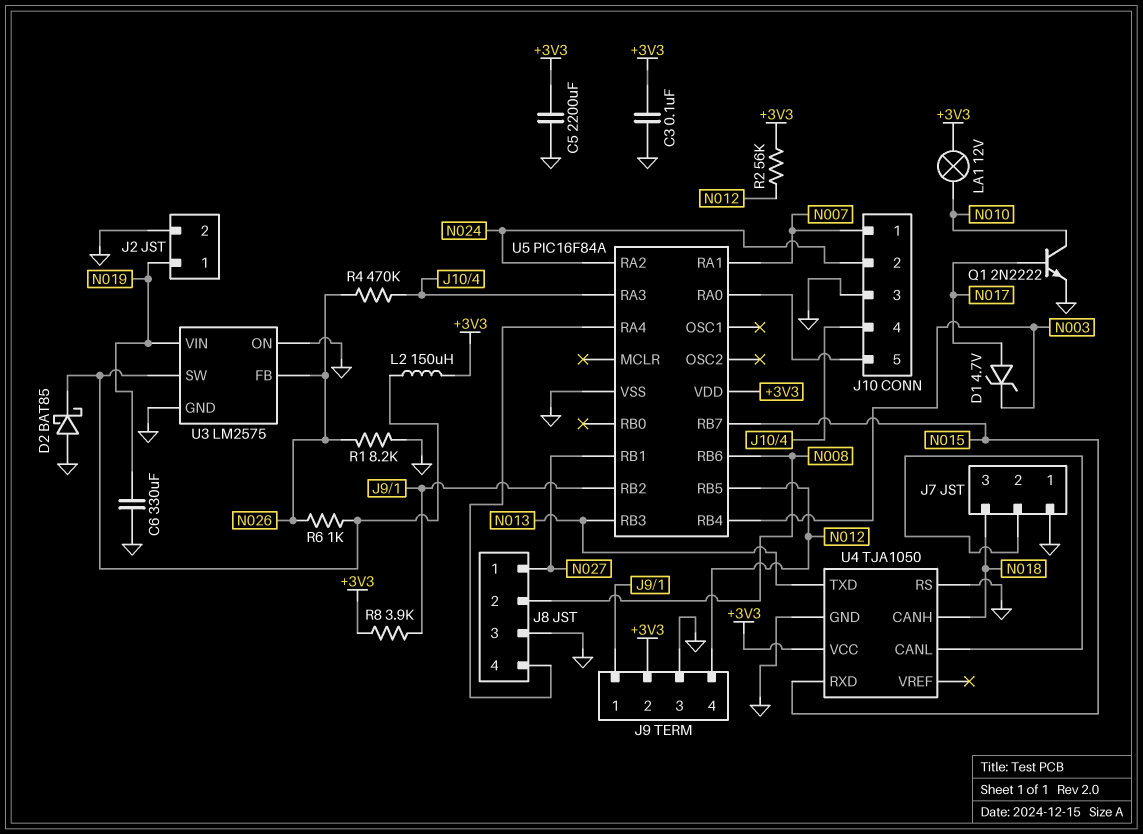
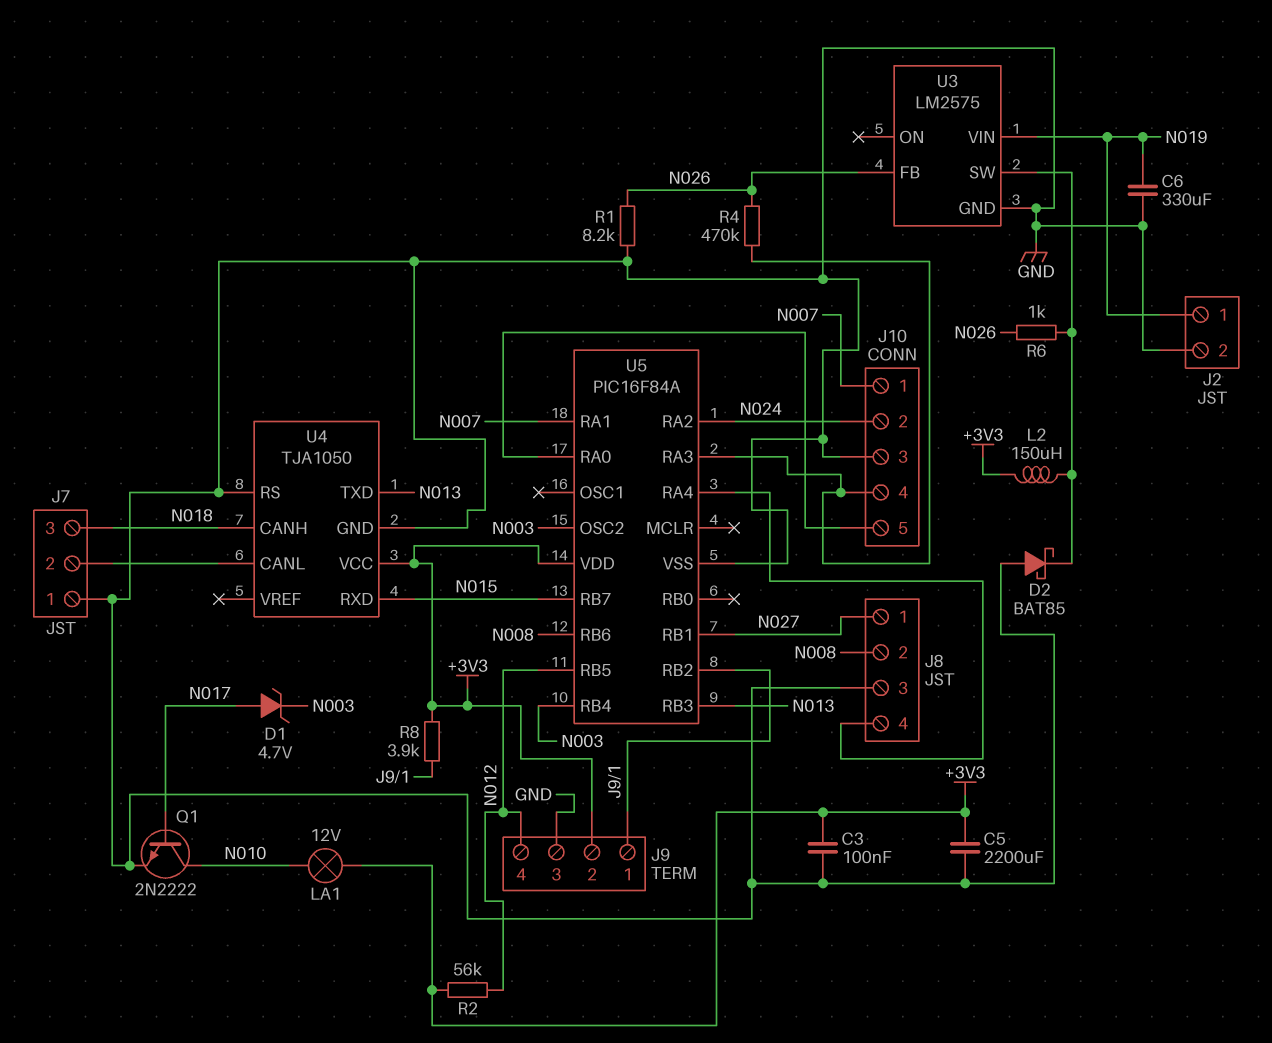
U3 pin ON: GND -> none
U5 pin OSC2: none -> N003

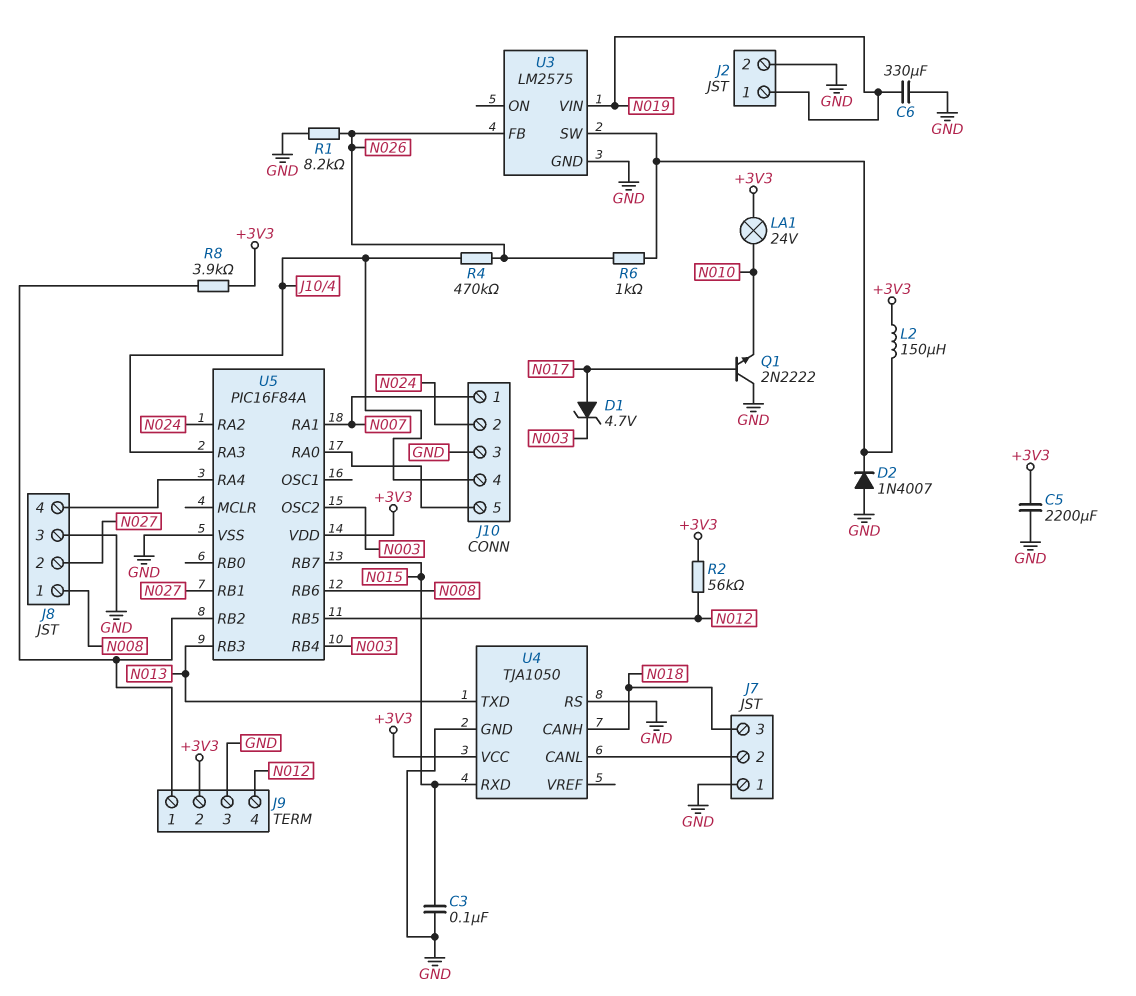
C3: 100nF (+3V3, GND) -> 100nF (GND, N015)
D2: schottky BAT85 (A GND, K U3/SW) -> diode 1N4007 (A GND, K U3/SW)
J8 pin 1: N027 -> N008
J8 pin 2: N008 -> N027
LA1: lamp 12V (+3V3, N010) -> lamp 24V (+3V3, N010)
Q1: NPN 2N2222 (B N017, C N010, E GND) -> NPN 2N2222 (B N017, C GND, E N010)

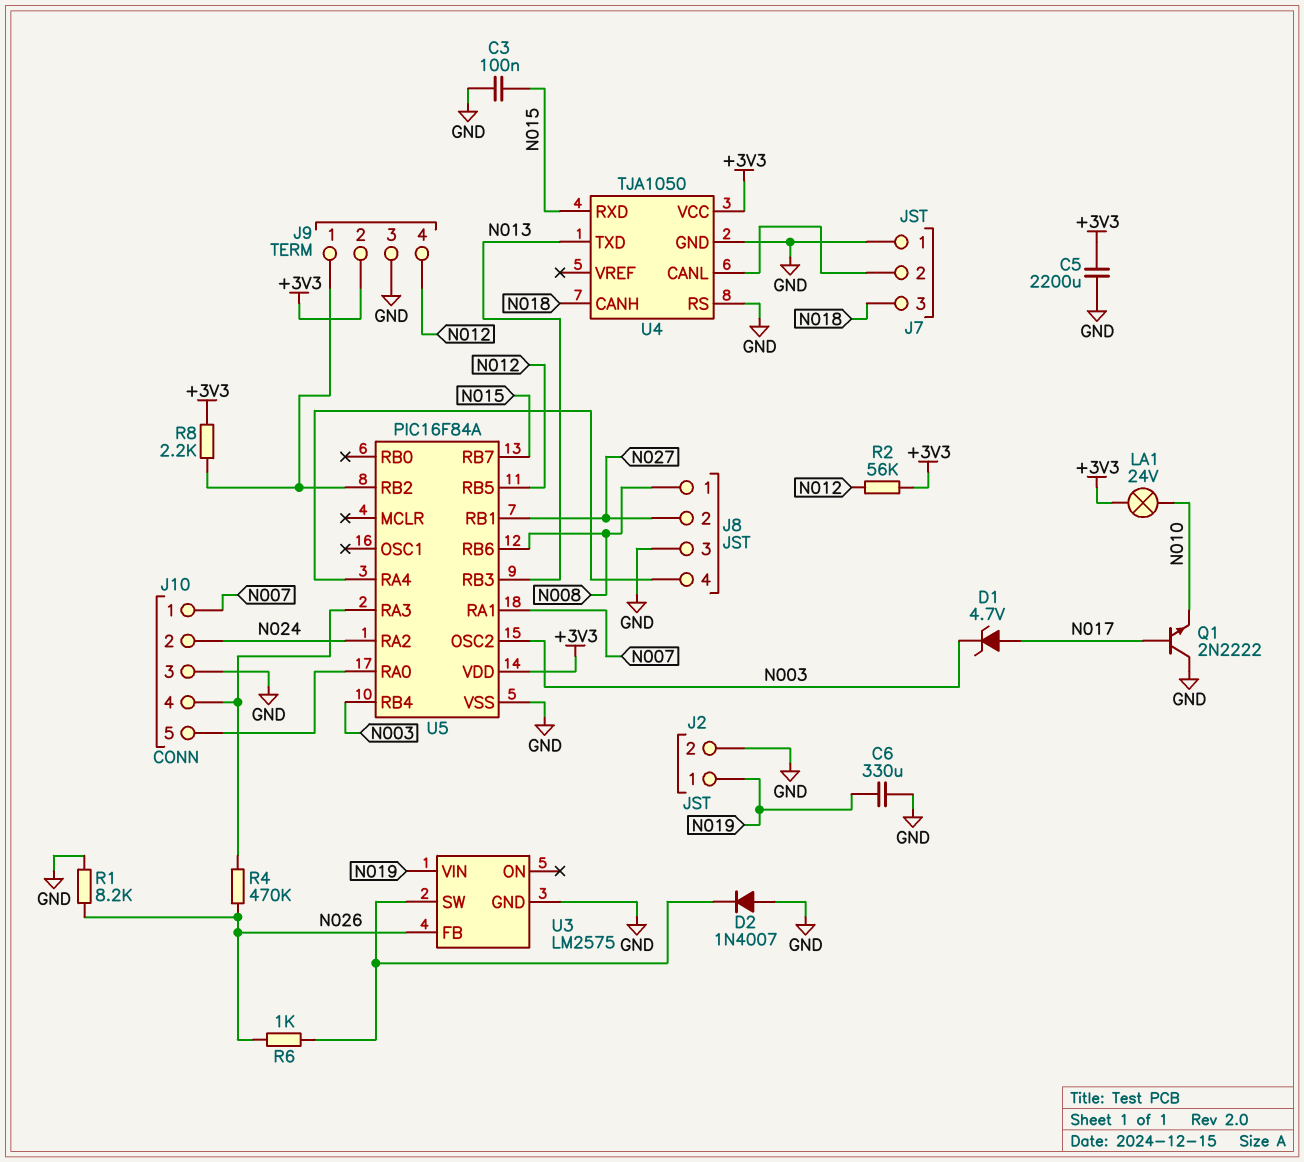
L2: 150uH (+3V3, U3/SW) -> none
R8: 3.9k (+3V3, J9/1) -> 2.2k (+3V3, J9/1)

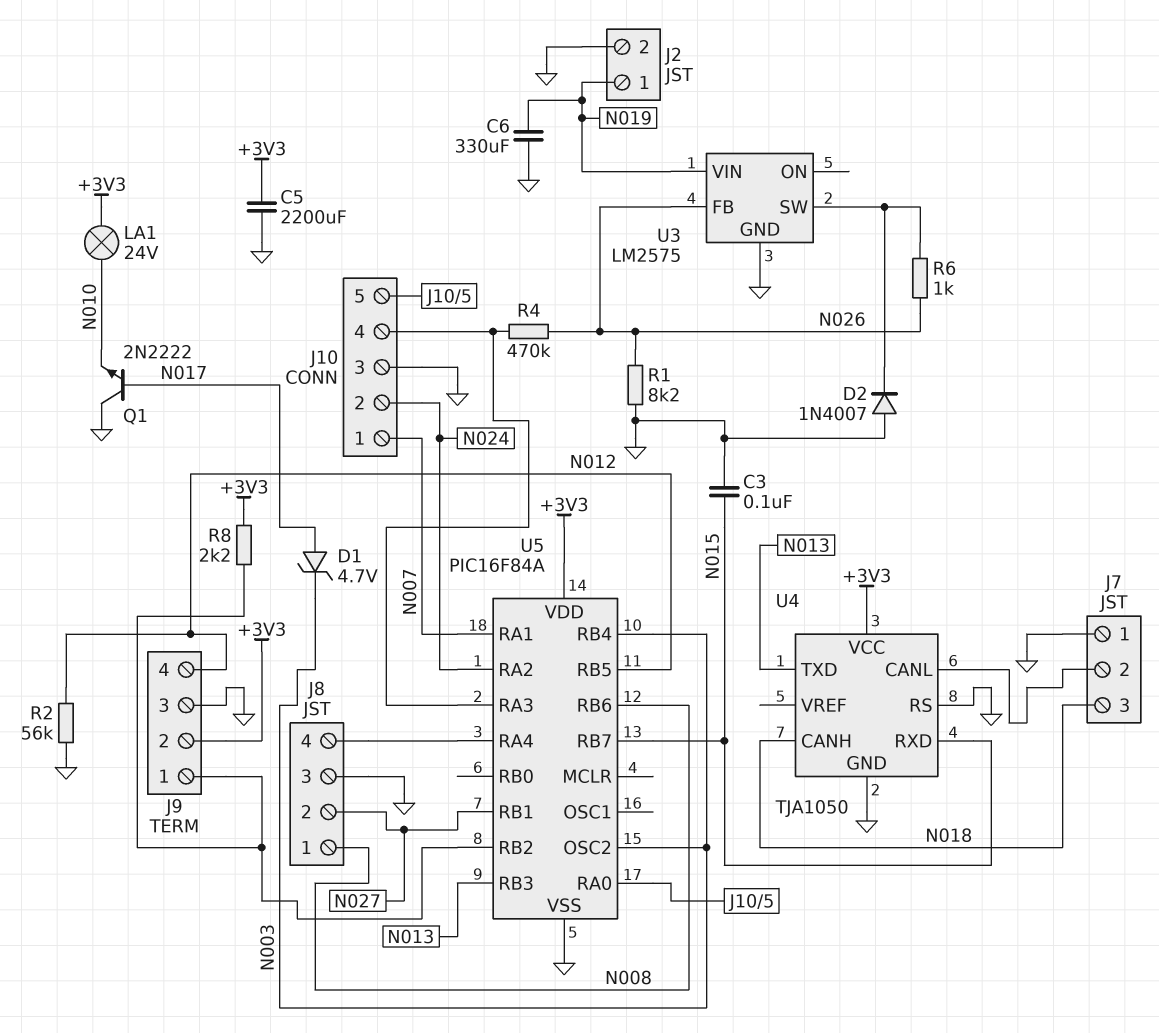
R2: 56k (+3V3, N012) -> 56k (GND, N012)

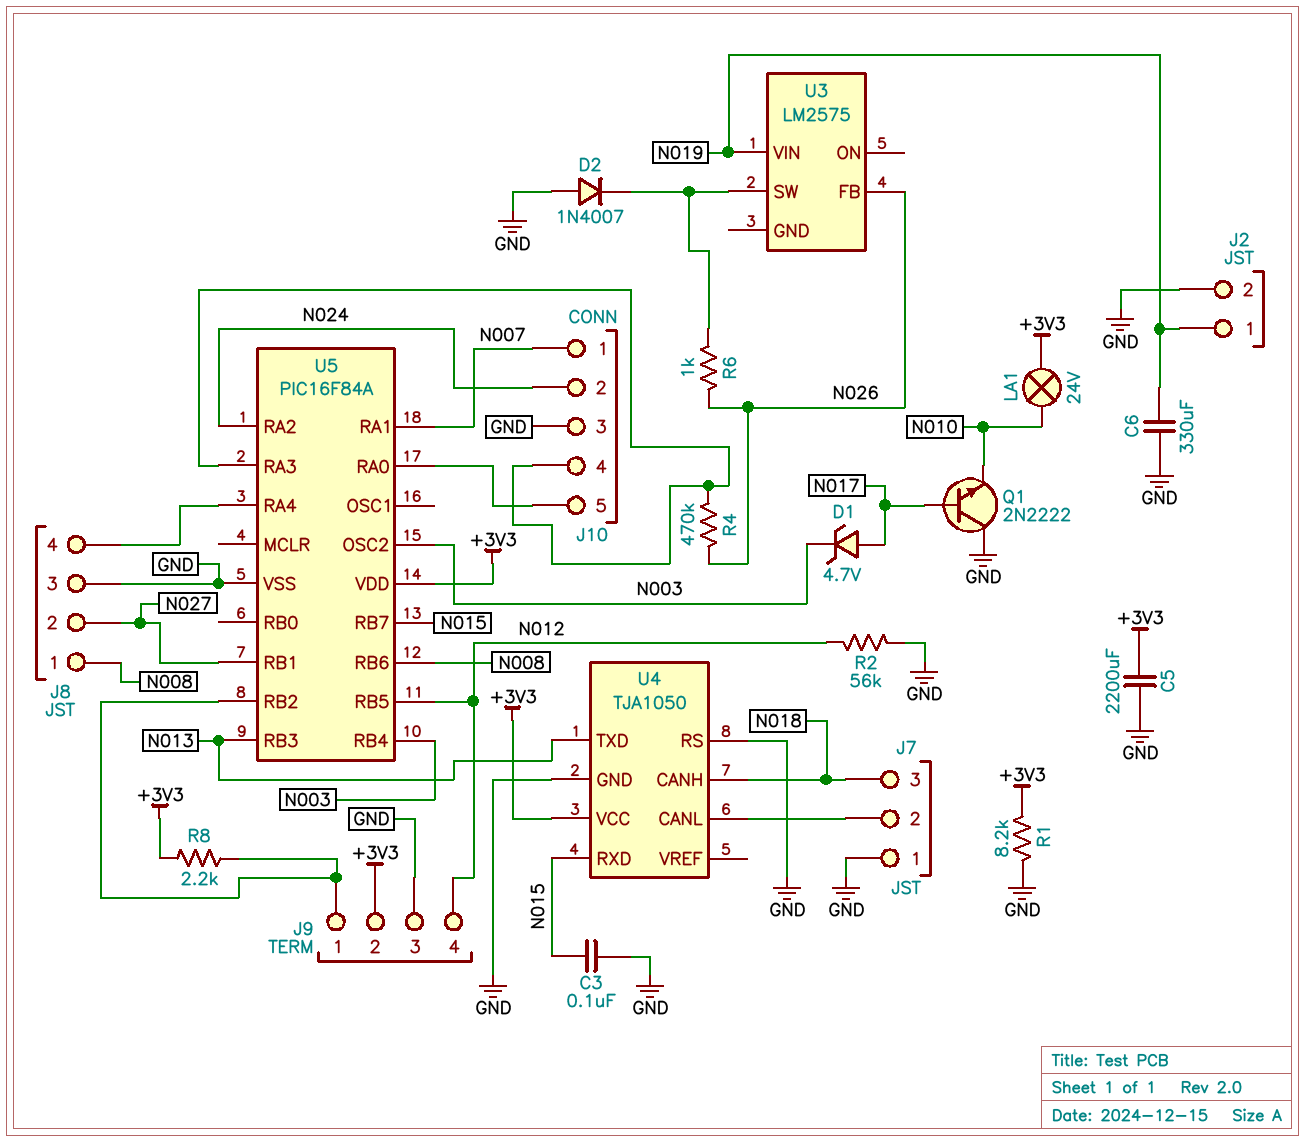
R1: 8.2k (GND, N026) -> 8.2k (+3V3, GND)
U3 pin GND: GND -> none

